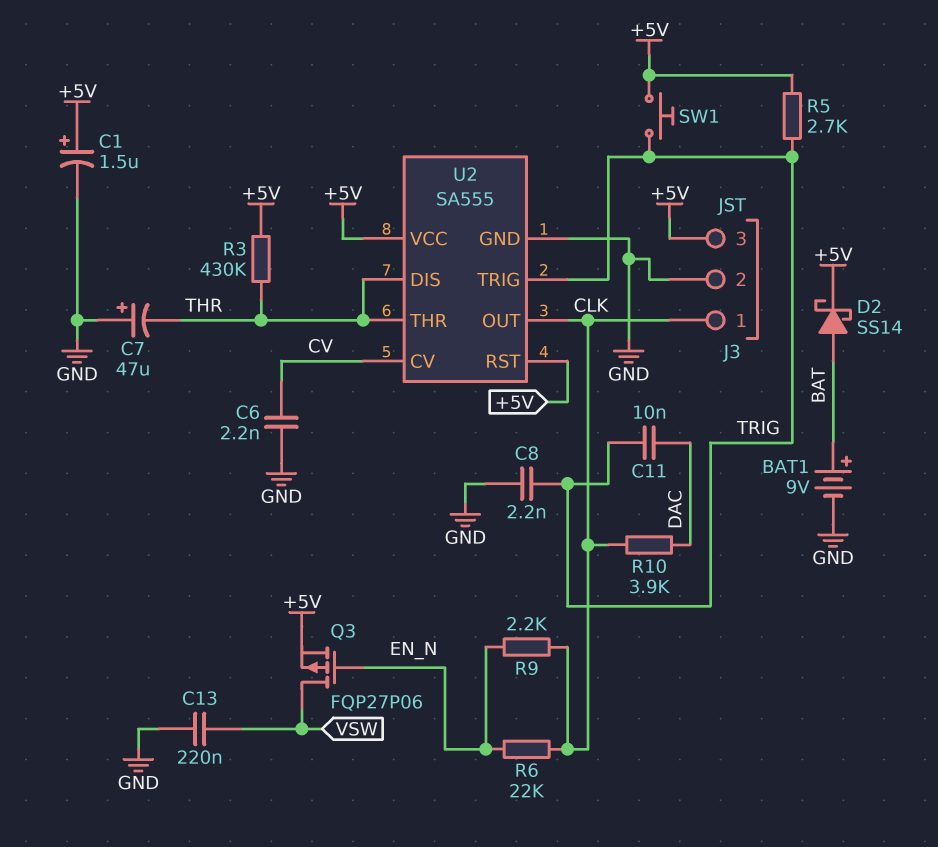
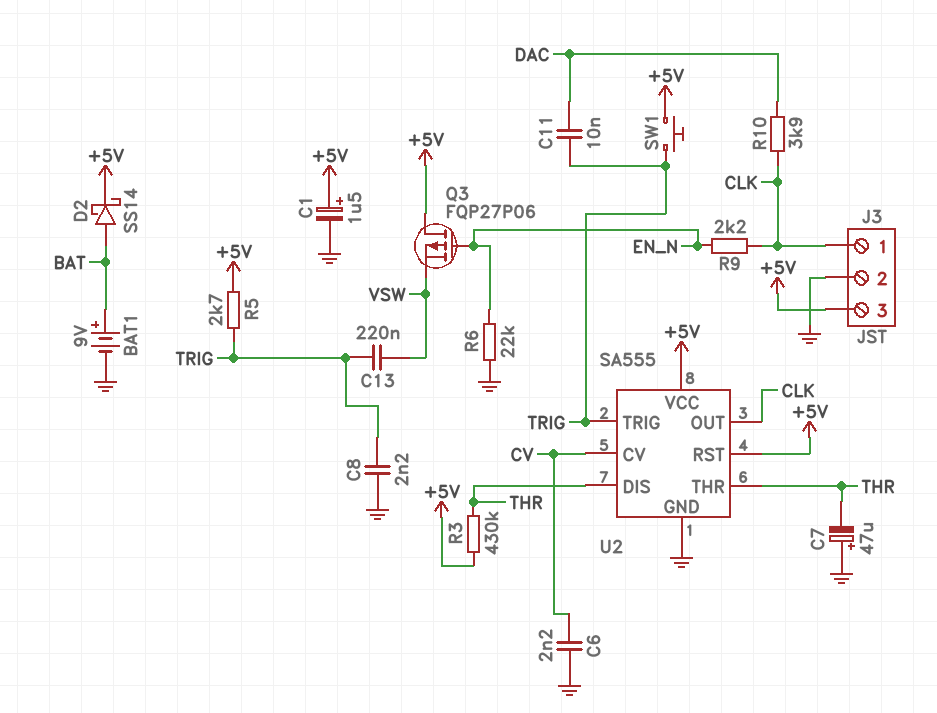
C13: 220nF (GND, VSW) -> 220nF (TRIG, VSW)
Q3: PMOS FQP27P06 (G EN_N, D VSW, S +5V) -> PMOS FQP27P06 (G EN_N, D +5V, S VSW)
R6: 22k (CLK, EN_N) -> 22k (EN_N, GND)

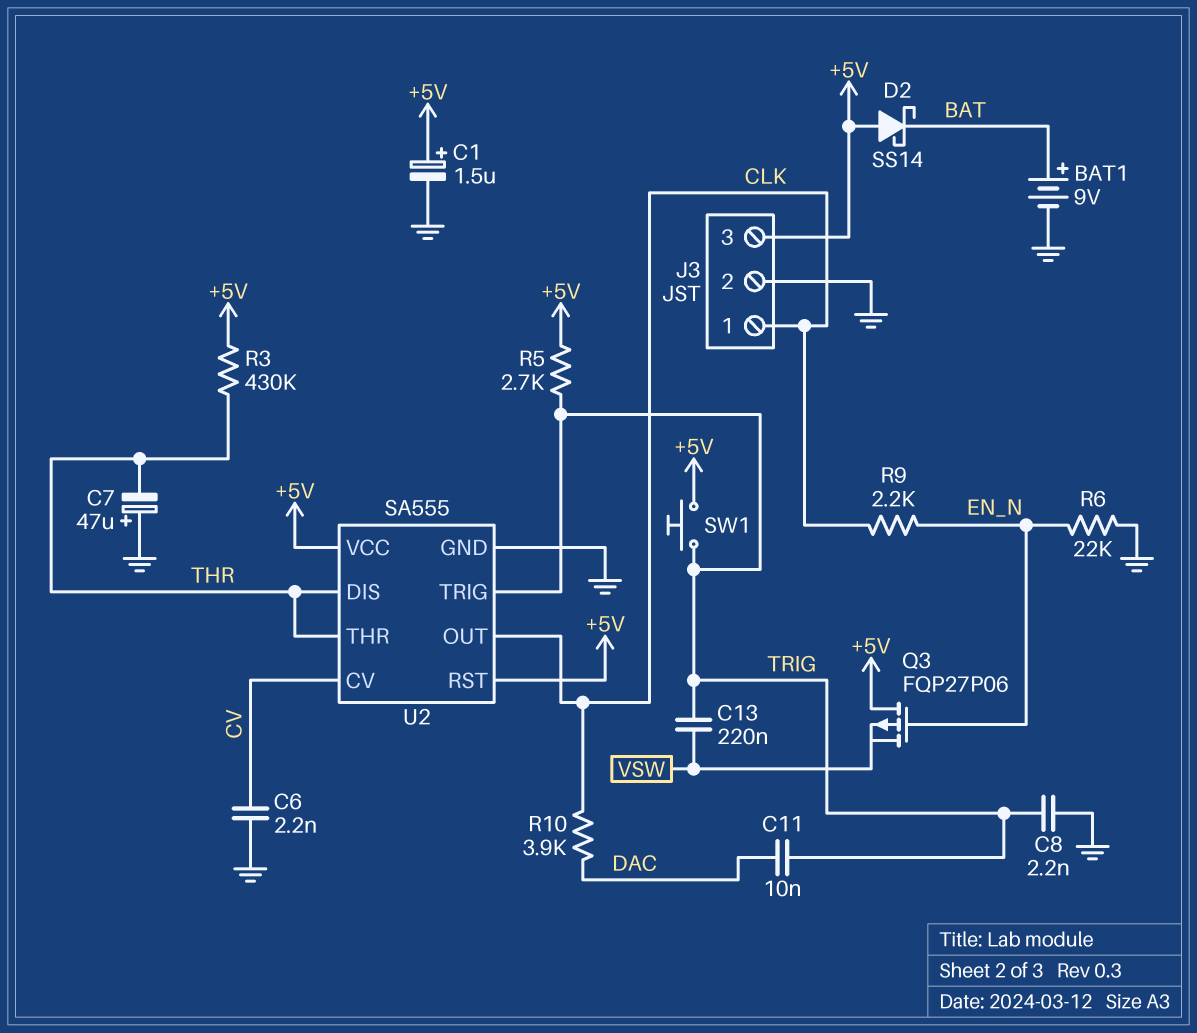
D2: schottky SS14 (A BAT, K +5V) -> schottky SS14 (A +5V, K BAT)

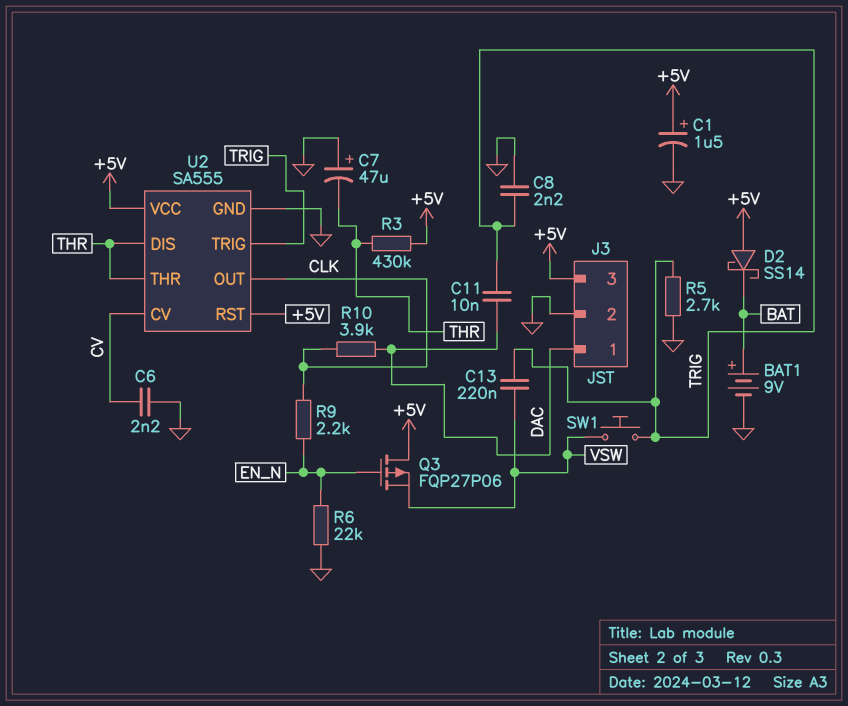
J3 pin 1: CLK -> DAC
R5: 2.7k (+5V, TRIG) -> 2.7k (GND, TRIG)
SW1: button (+5V, TRIG) -> button (TRIG, VSW)

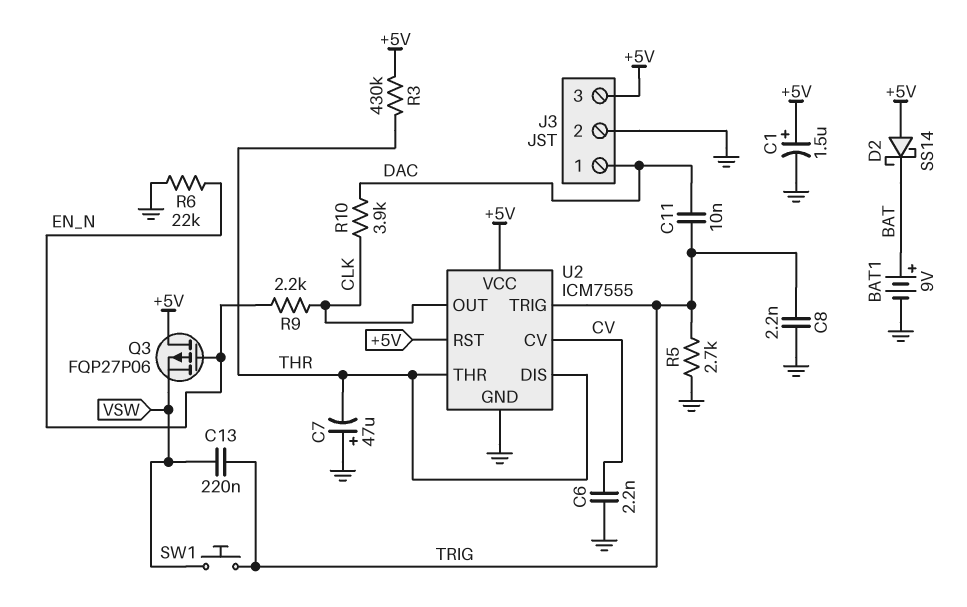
U2: SA555 -> ICM7555

